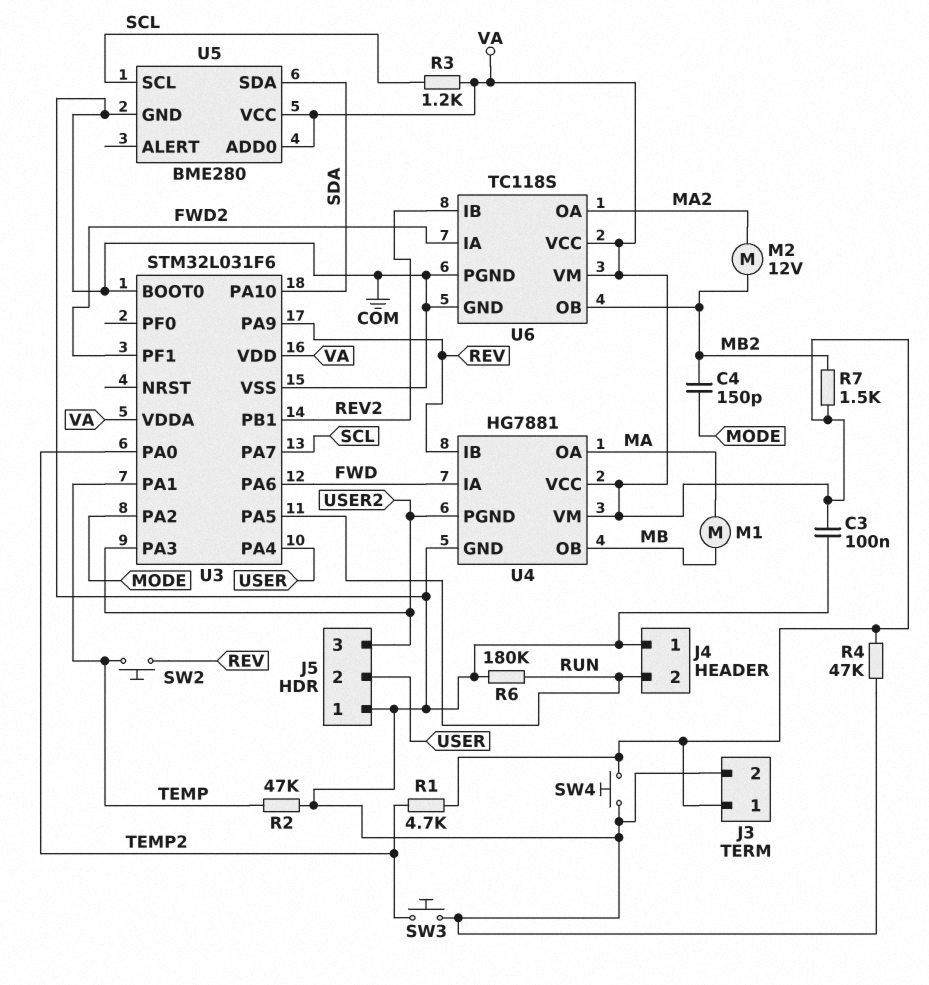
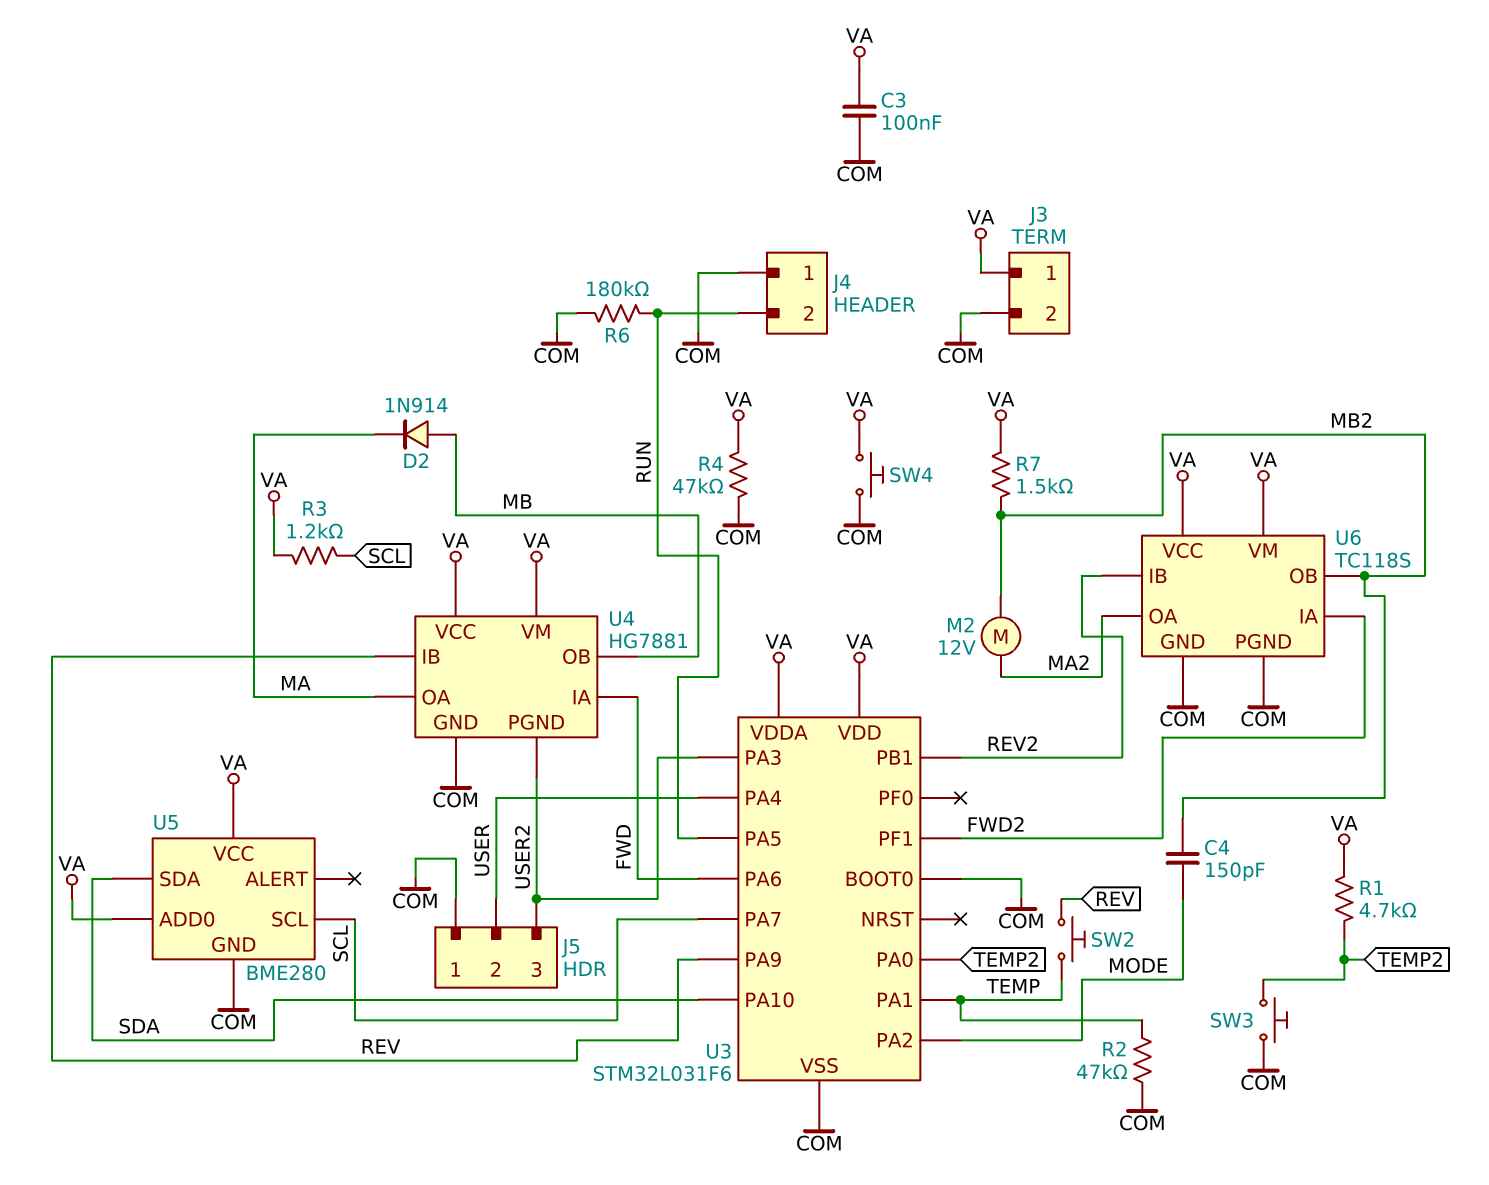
D2: none -> diode 1N914 (A MB, K MA)
M1: motor (MA, MB) -> none

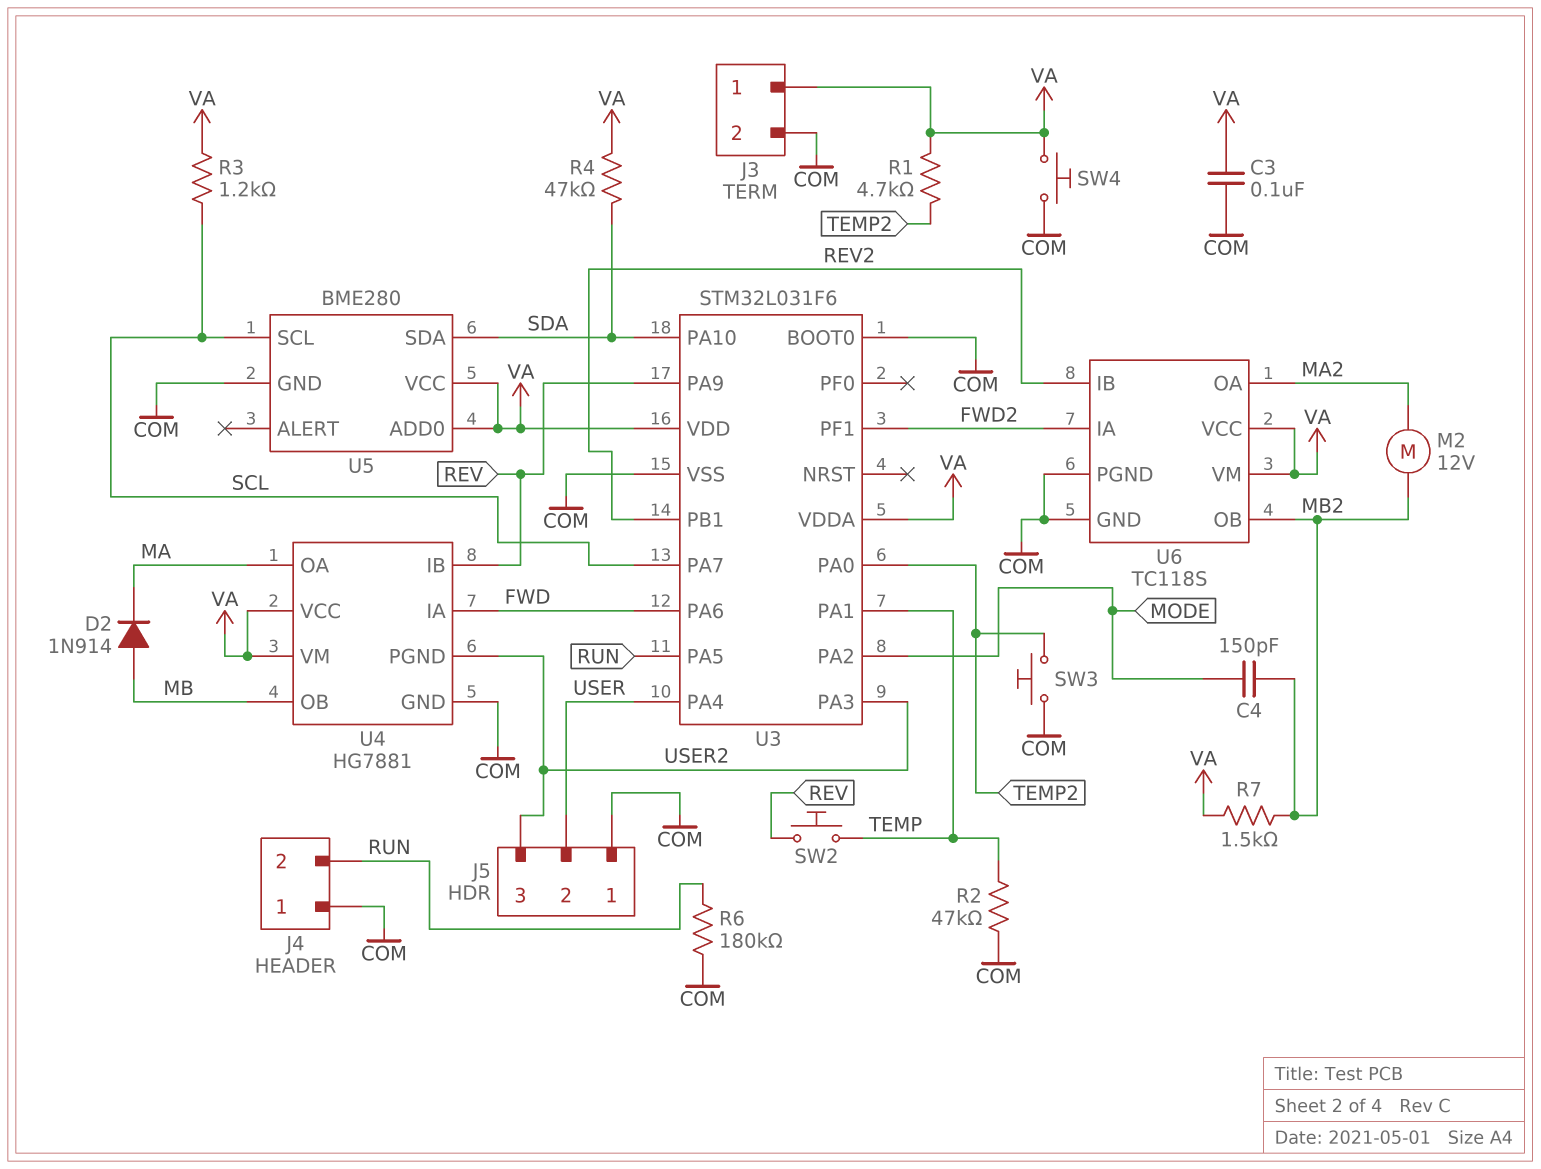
R4: 47k (COM, VA) -> 47k (SDA, VA)

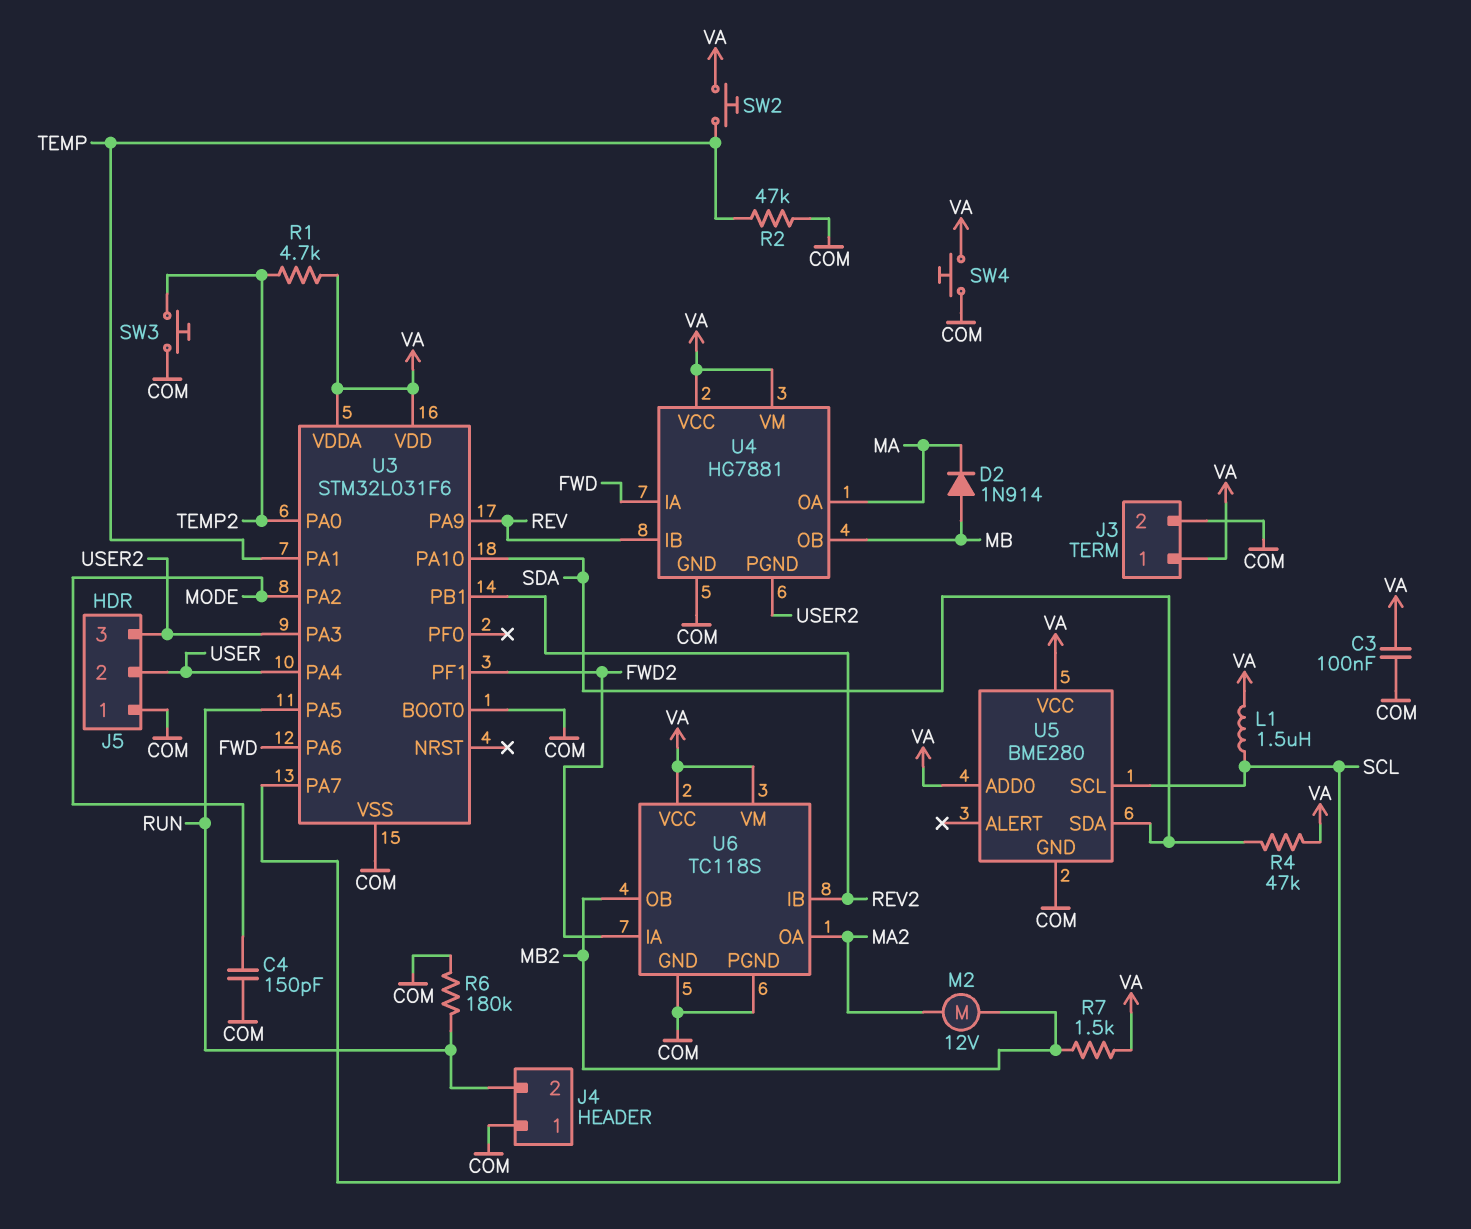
C4: 150pF (MB2, MODE) -> 150pF (COM, MODE)
L1: none -> 1.5uH (SCL, VA)
R3: 1.2k (SCL, VA) -> none
SW2: button (REV, TEMP) -> button (TEMP, VA)

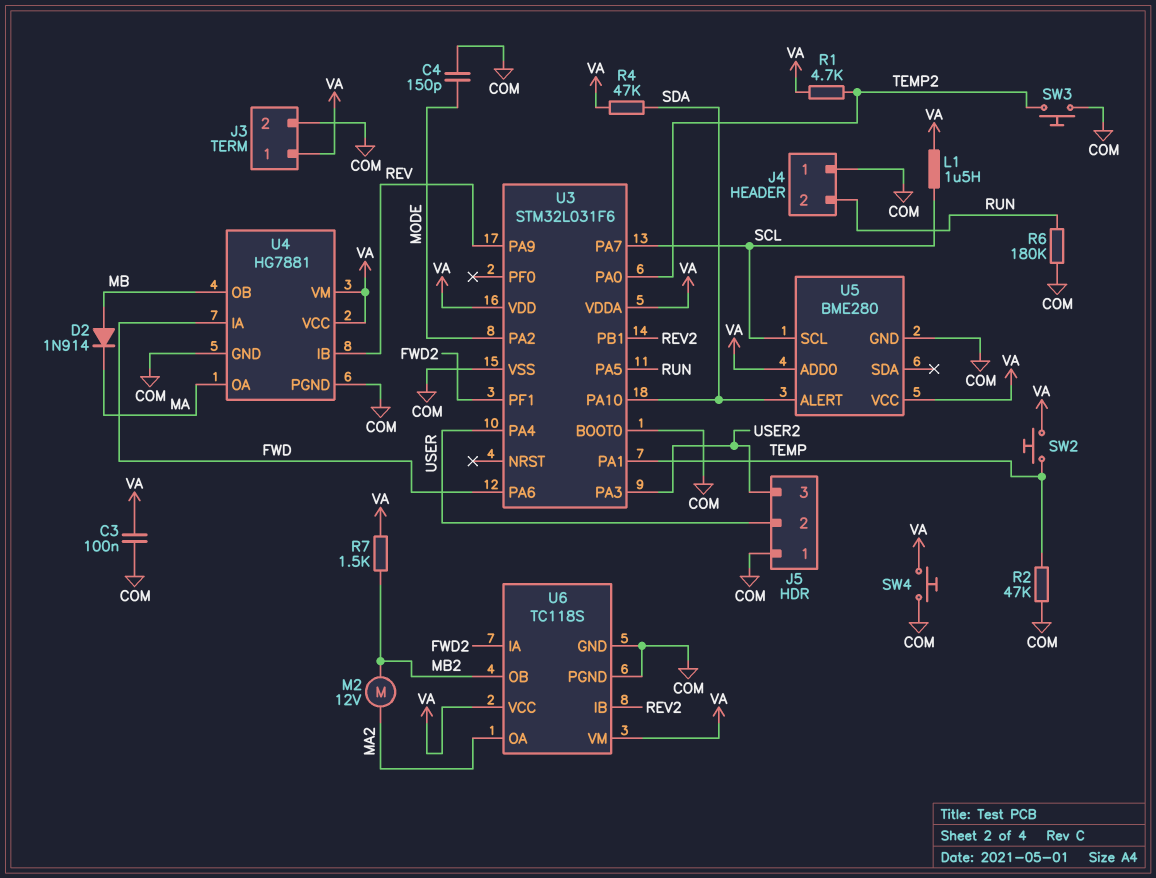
U4 pin PGND: USER2 -> COM
U5 pin ALERT: none -> SDA
U5 pin SDA: SDA -> none

